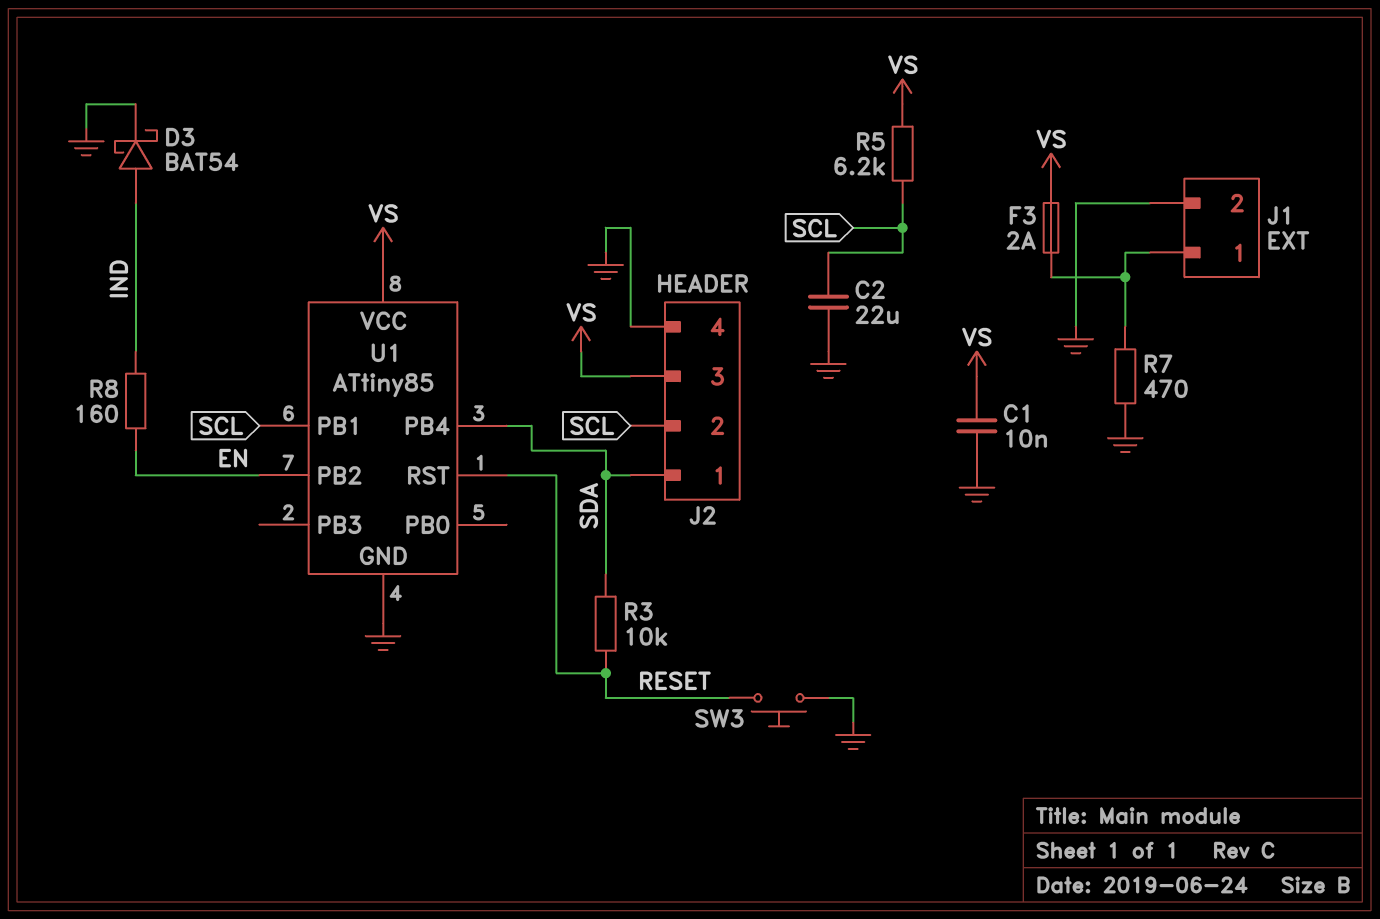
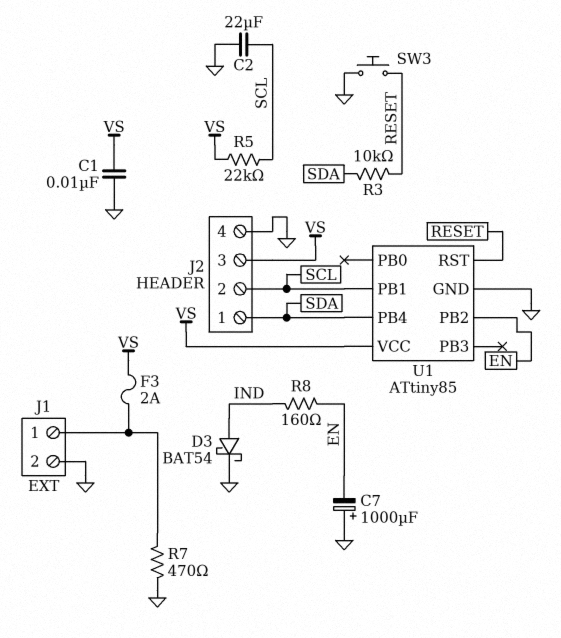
C7: none -> 1000uF (plus GND, minus EN)
R5: 6.2k (SCL, VS) -> 22k (SCL, VS)

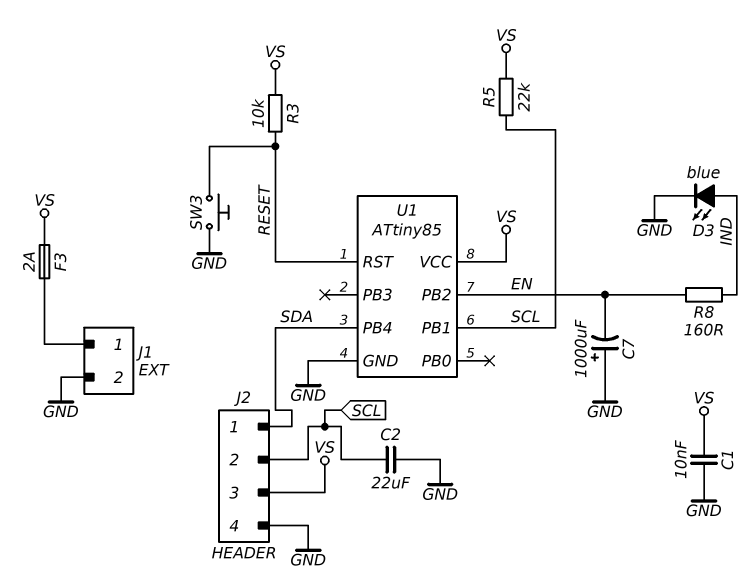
D3: schottky BAT54 (A IND, K GND) -> LED blue (A IND, K GND)
R3: 10k (RESET, SDA) -> 10k (RESET, VS)
R7: 470 (GND, J1/1) -> none

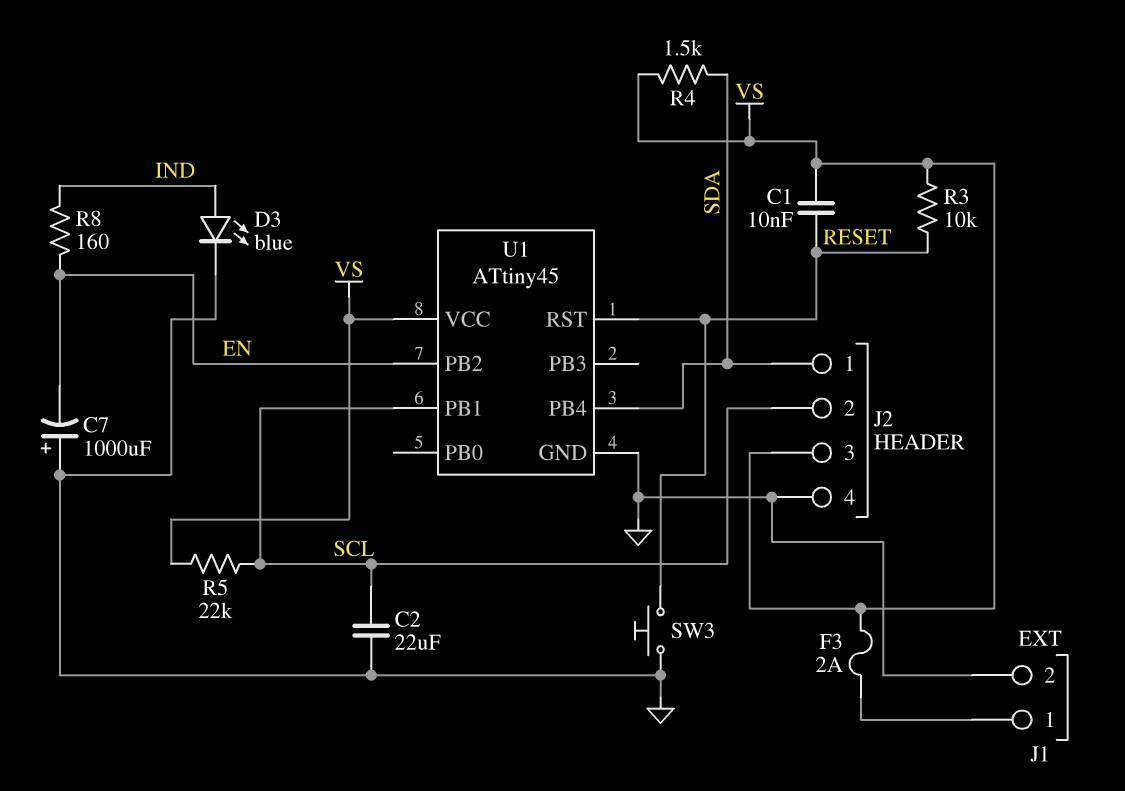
C1: 10nF (GND, VS) -> 10nF (RESET, VS)
R4: none -> 1.5k (SDA, VS)
U1: ATtiny85 -> ATtiny45

